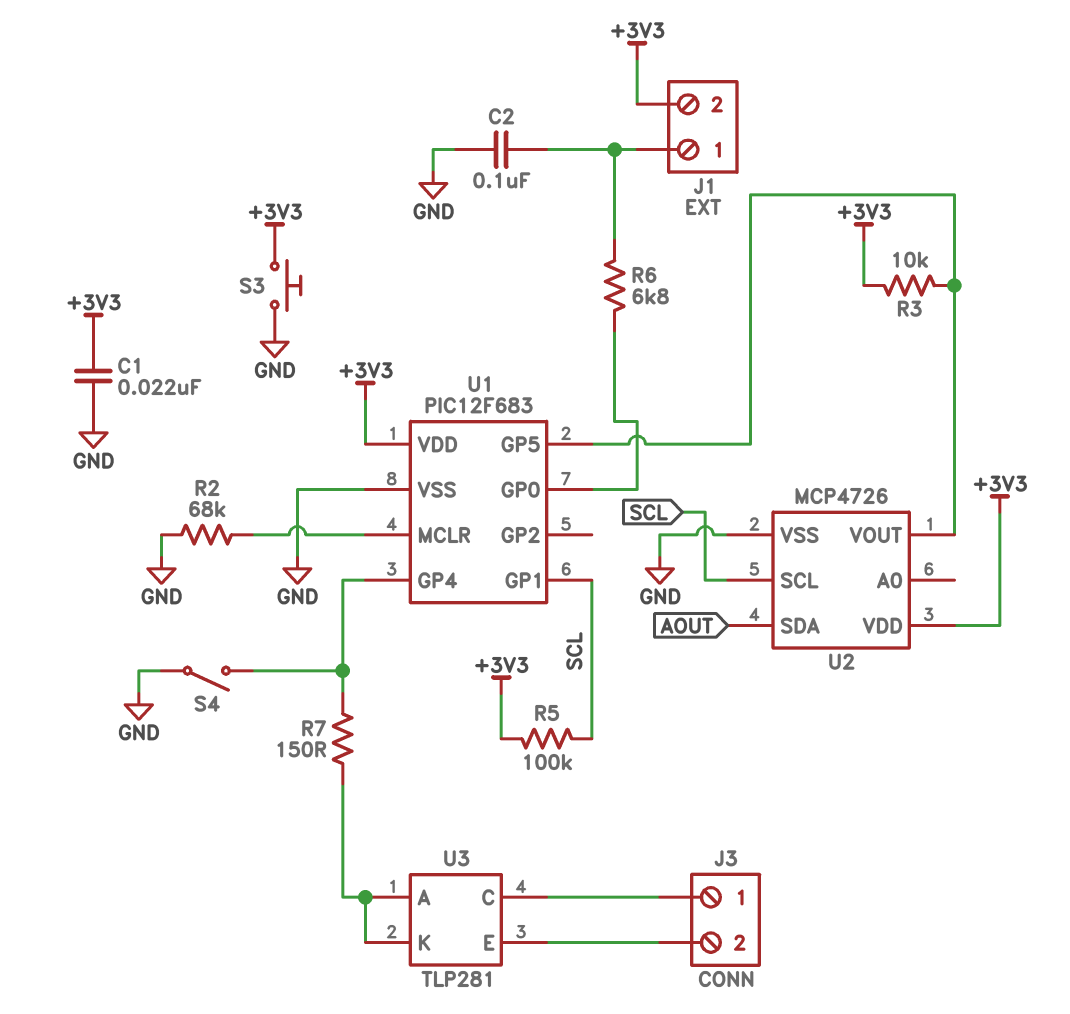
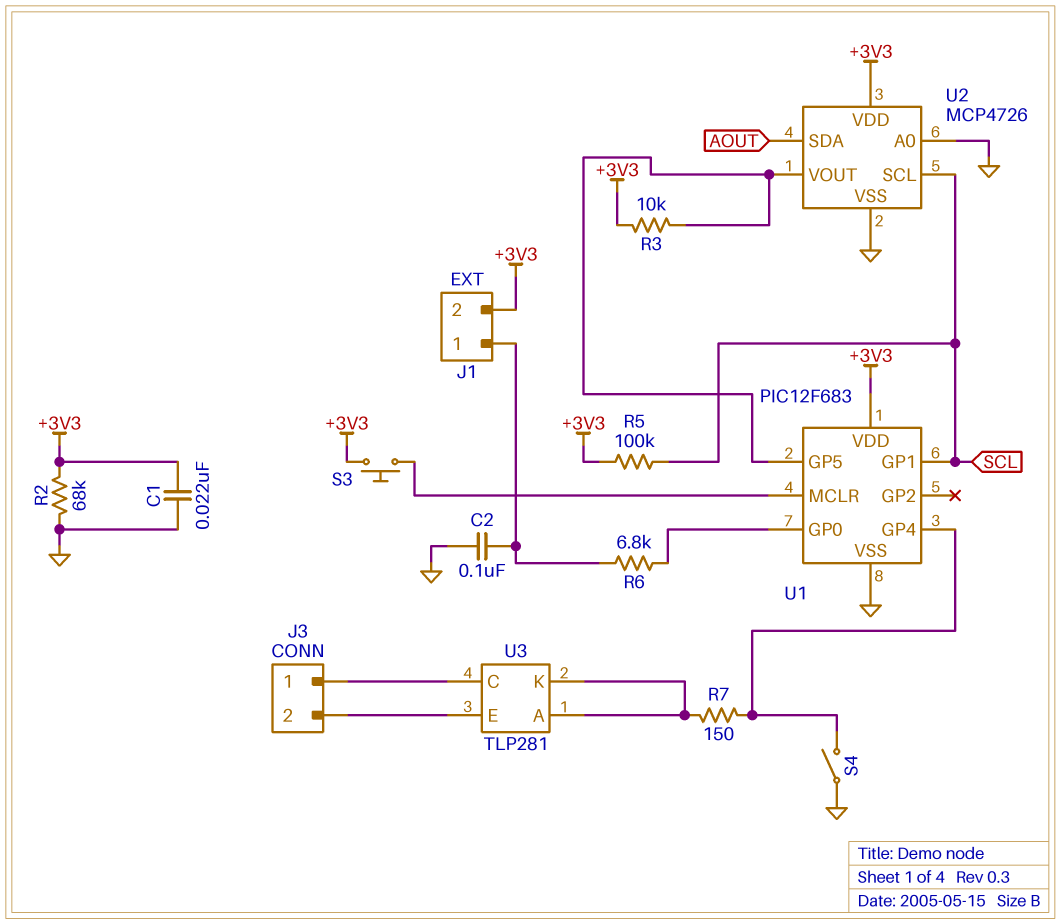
R2: 68k (GND, U1/MCLR) -> 68k (+3V3, GND)
S3: button (+3V3, GND) -> button (+3V3, U1/MCLR)
U2 pin A0: none -> GND

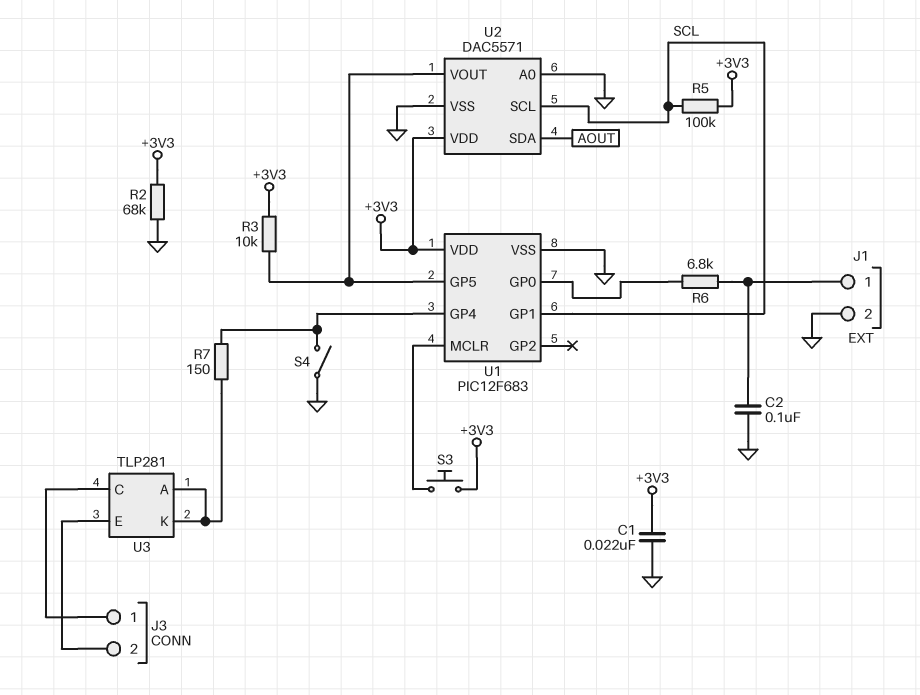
J1 pin 2: +3V3 -> GND
U2: MCP4726 -> DAC5571

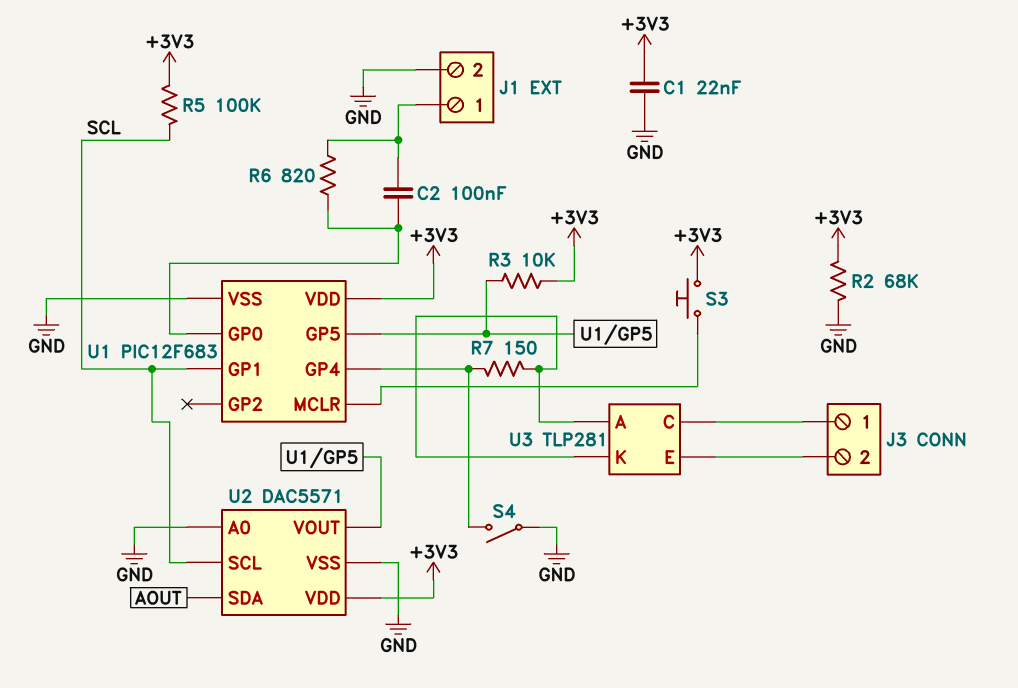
C2: 100nF (GND, J1/1) -> 100nF (J1/1, U1/GP0)
R6: 6.8k (J1/1, U1/GP0) -> 820 (J1/1, U1/GP0)

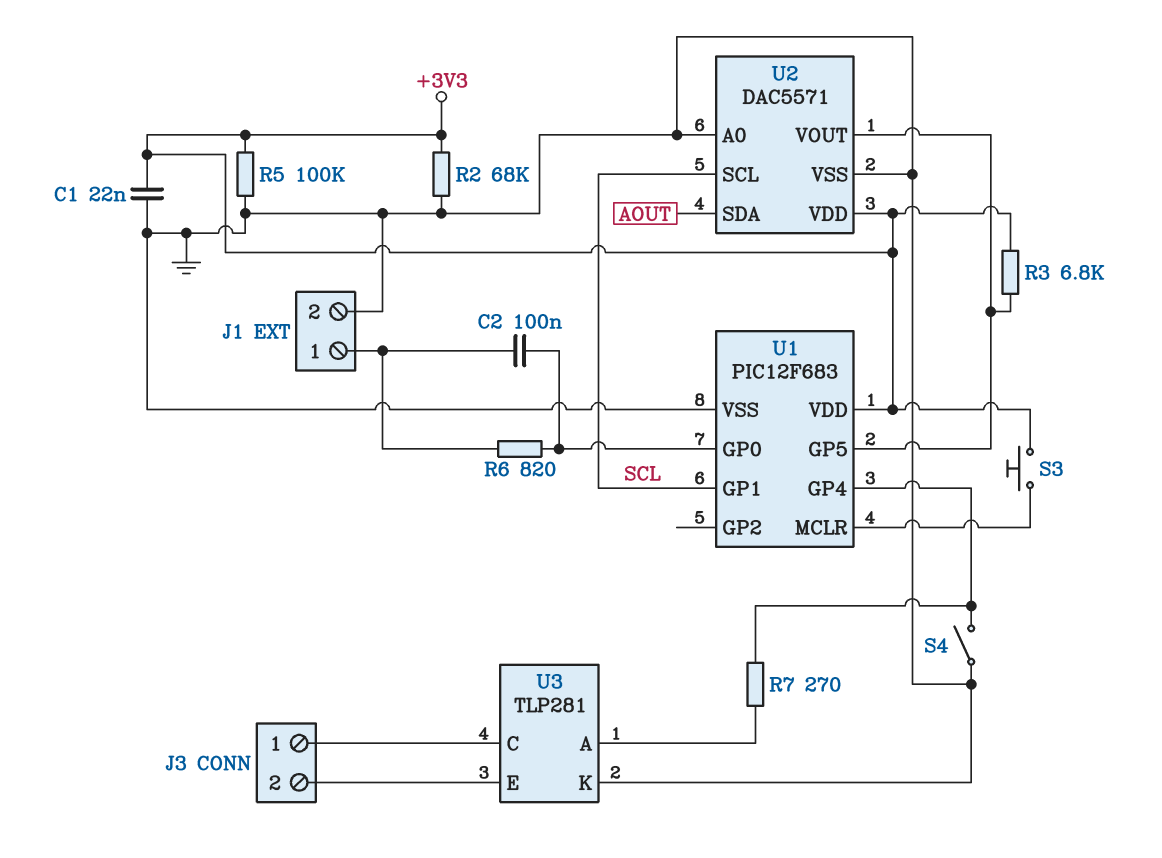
R3: 10k (+3V3, U1/GP5) -> 6.8k (+3V3, U1/GP5)
R5: 100k (+3V3, SCL) -> 100k (+3V3, GND)
R7: 150 (U1/GP4, U3/A) -> 270 (U1/GP4, U3/A)
U3 pin K: U3/A -> GND

